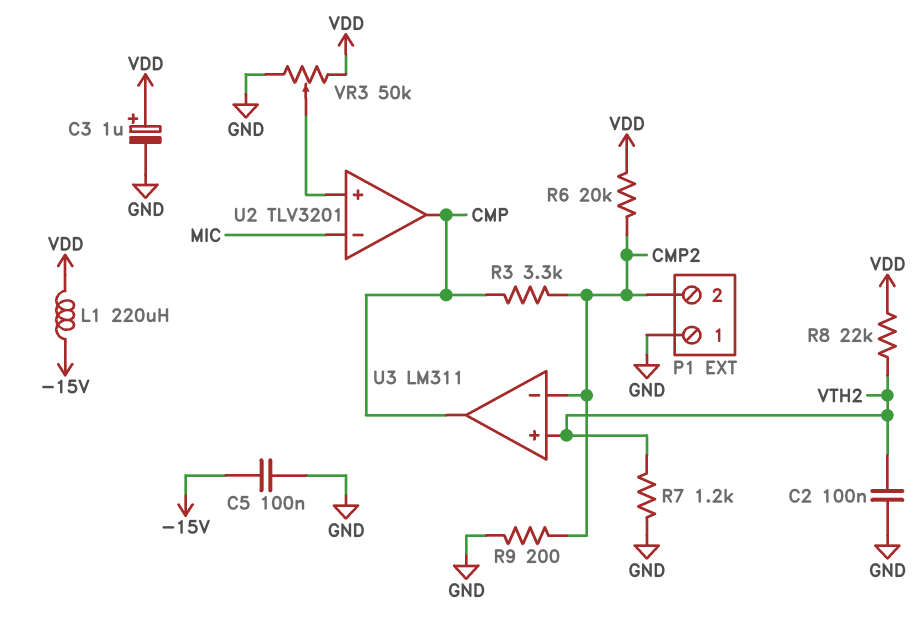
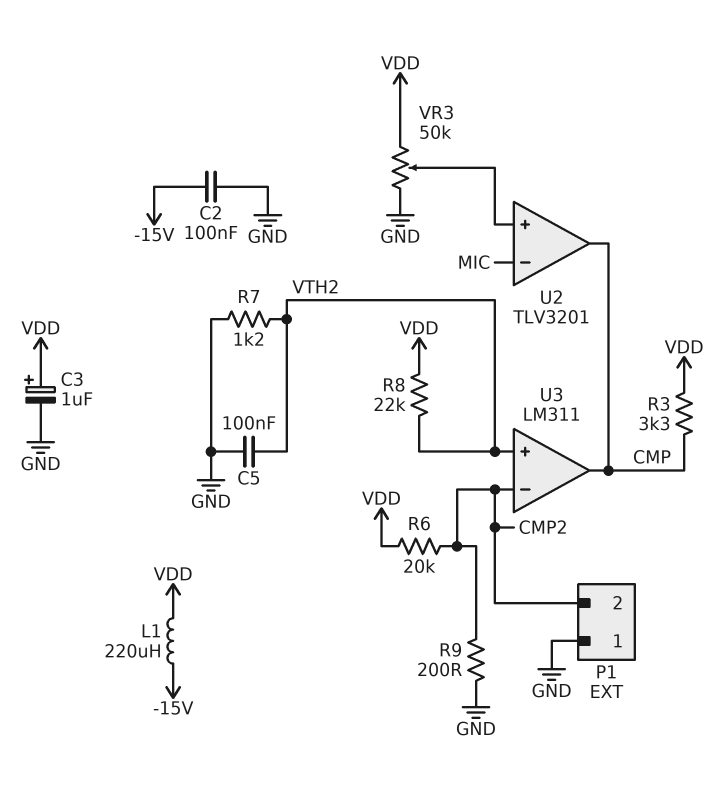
C2: 100nF (GND, VTH2) -> 100nF (-15V, GND)
C5: 100nF (-15V, GND) -> 100nF (GND, VTH2)
R3: 3.3k (CMP, CMP2) -> 3.3k (CMP, VDD)

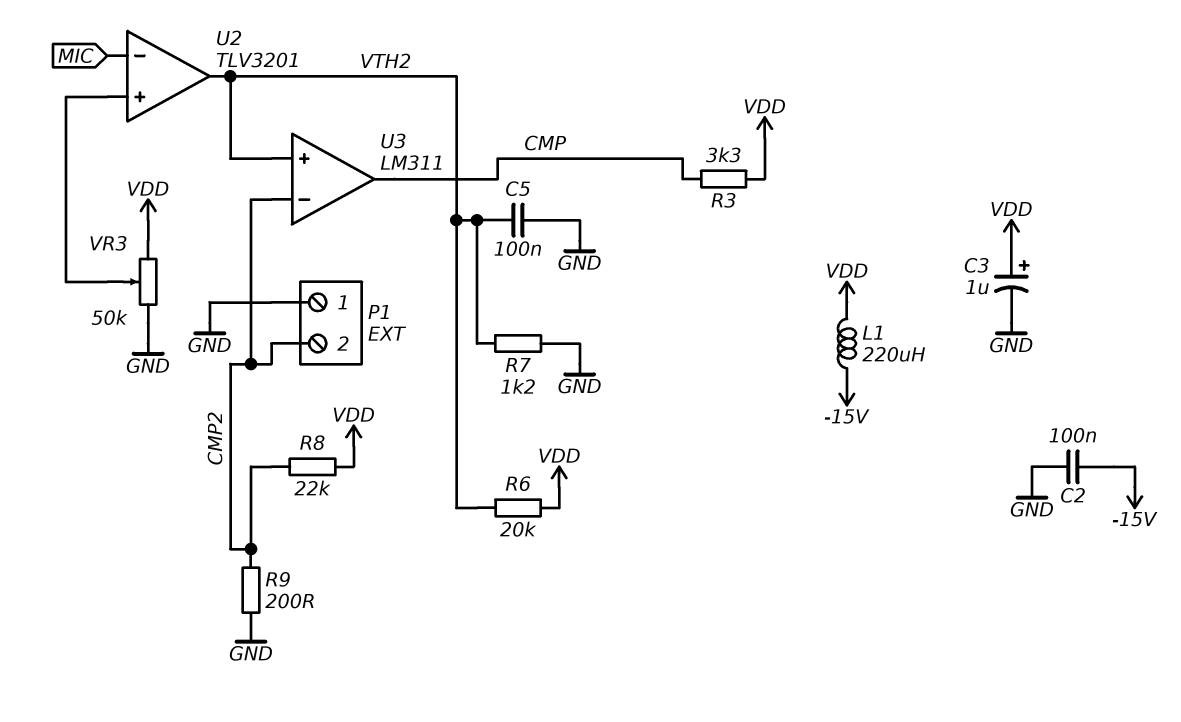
R6: 20k (CMP2, VDD) -> 20k (VDD, VTH2)
R8: 22k (VDD, VTH2) -> 22k (CMP2, VDD)
U2 pin out: CMP -> VTH2

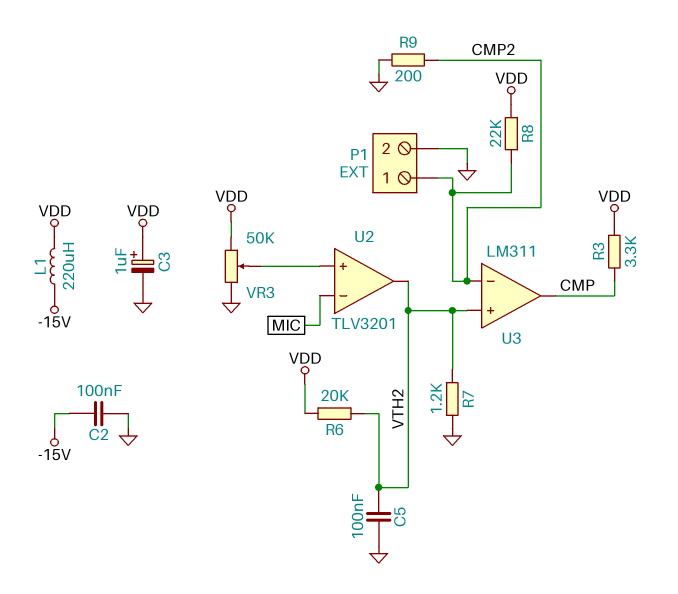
P1 pin 1: GND -> CMP2
P1 pin 2: CMP2 -> GND

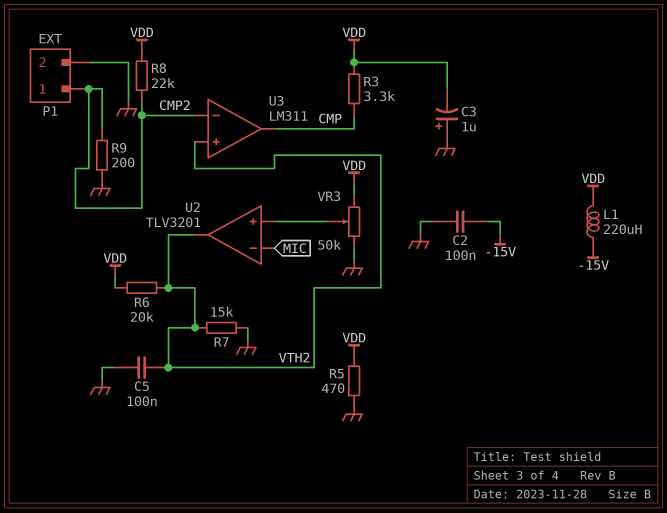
C3: 1uF (plus VDD, minus GND) -> 1uF (plus GND, minus VDD)
R5: none -> 470 (GND, VDD)
R7: 1.2k (GND, VTH2) -> 15k (GND, VTH2)

